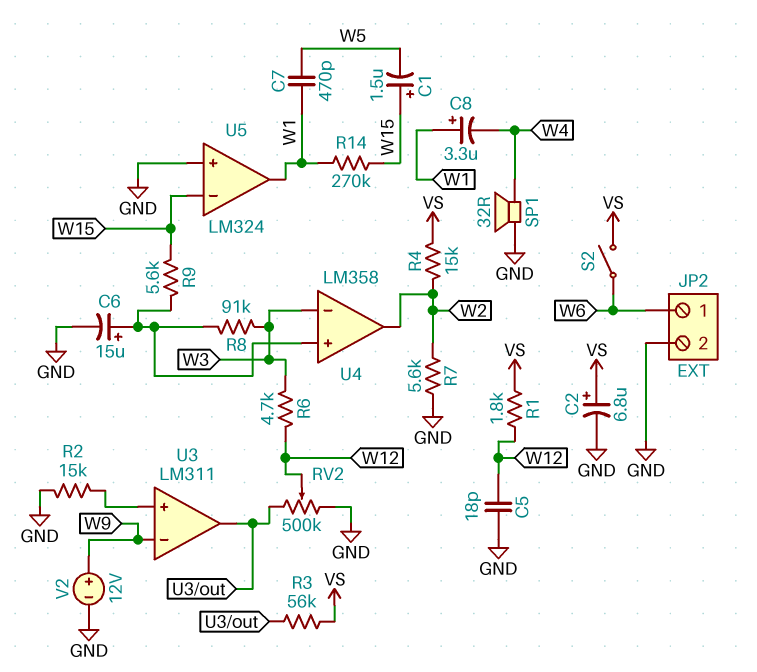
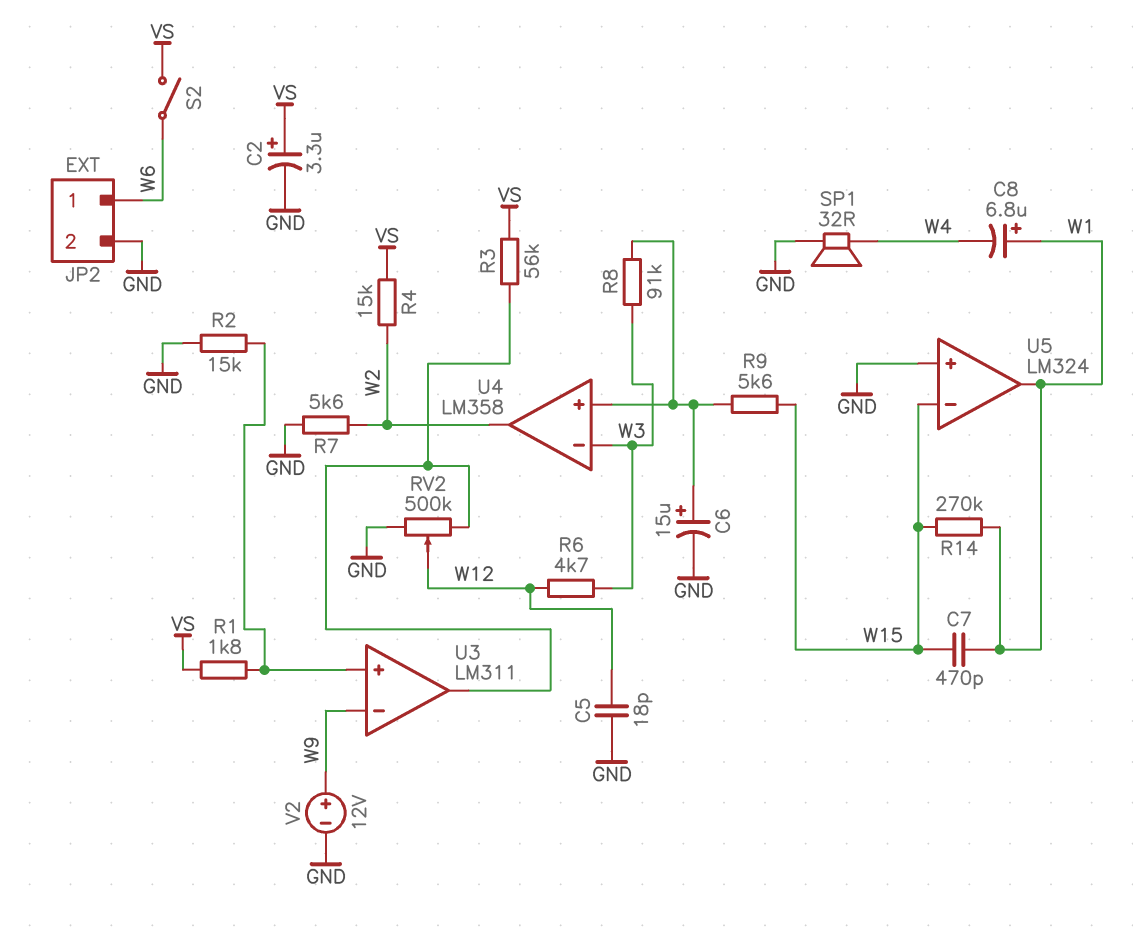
C1: 1.5uF (plus W15, minus W5) -> none
C2: 6.8uF (plus VS, minus GND) -> 3.3uF (plus VS, minus GND)
C7: 470pF (W1, W5) -> 470pF (W1, W15)
C8: 3.3uF (plus W1, minus W4) -> 6.8uF (plus W1, minus W4)
R1: 1.8k (VS, W12) -> 1.8k (U3/in+, VS)

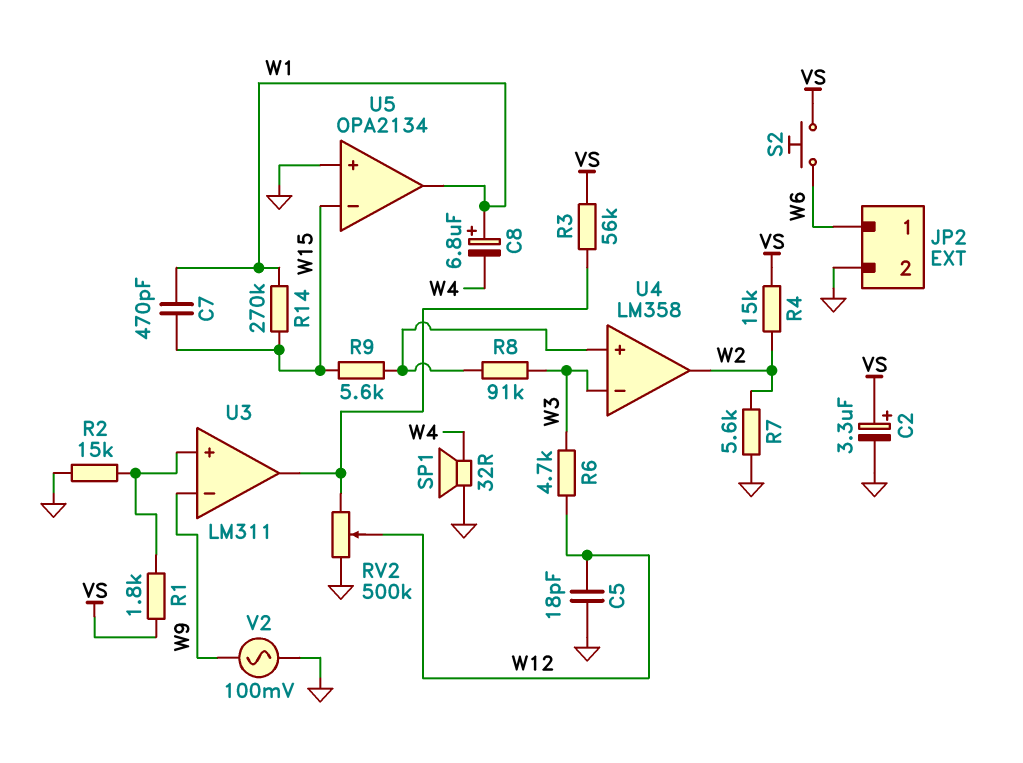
C6: 15uF (plus U4/in+, minus GND) -> none
S2: switch (VS, W6) -> button (VS, W6)
U5: LM324 -> OPA2134
V2: 12V (plus W9, minus GND) -> AC 100mV (GND, W9)

